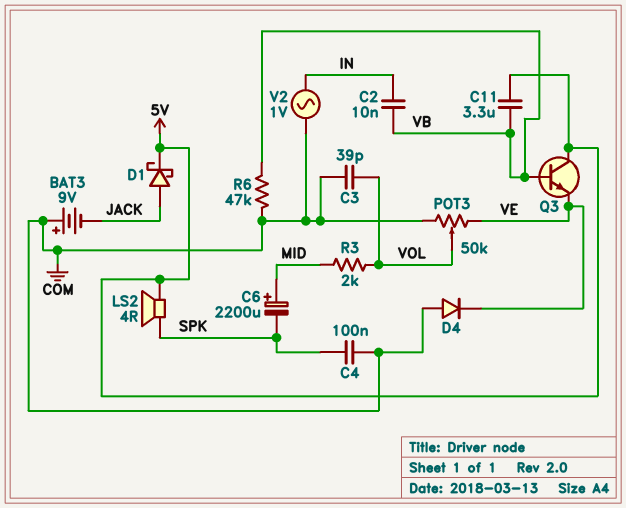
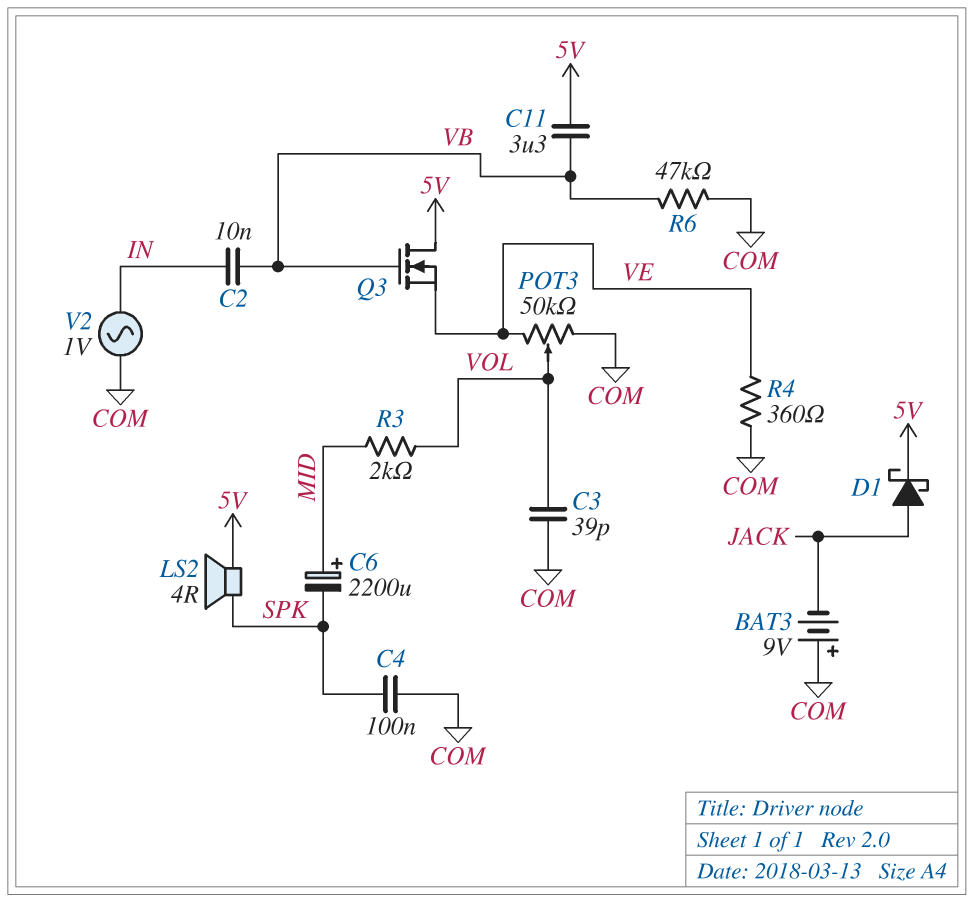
D4: diode (A COM, K VE) -> none
Q3: NPN (B VB, C 5V, E VE) -> NMOS (G VB, D 5V, S VE)
R4: none -> 360 (COM, VE)

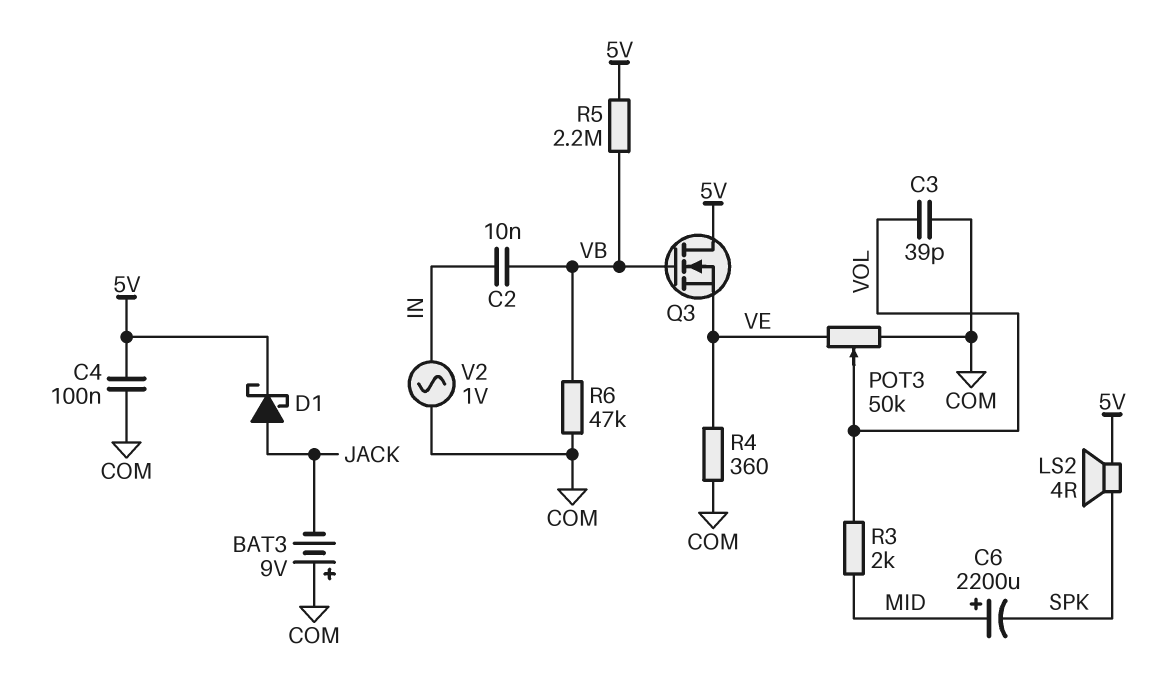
C4: 100nF (COM, SPK) -> 100nF (5V, COM)
C11: 3.3uF (5V, VB) -> none
R5: none -> 2.2M (5V, VB)

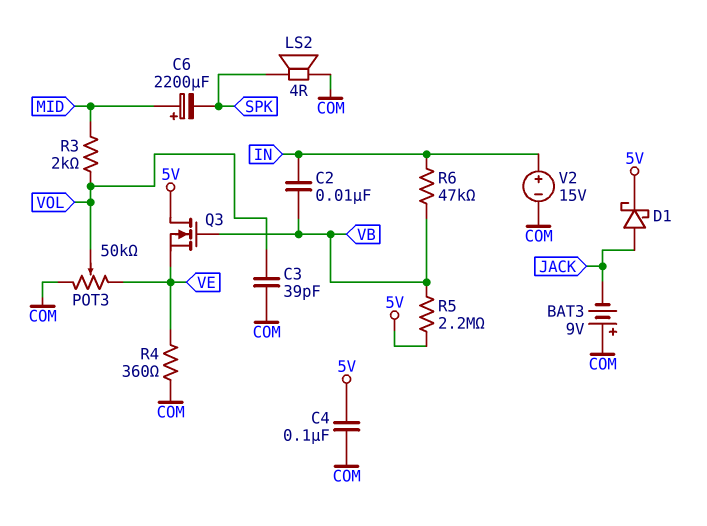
LS2: speaker 4R (5V, SPK) -> speaker 4R (COM, SPK)
R6: 47k (COM, VB) -> 47k (IN, VB)
V2: AC 1V (COM, IN) -> 15V (plus IN, minus COM)

